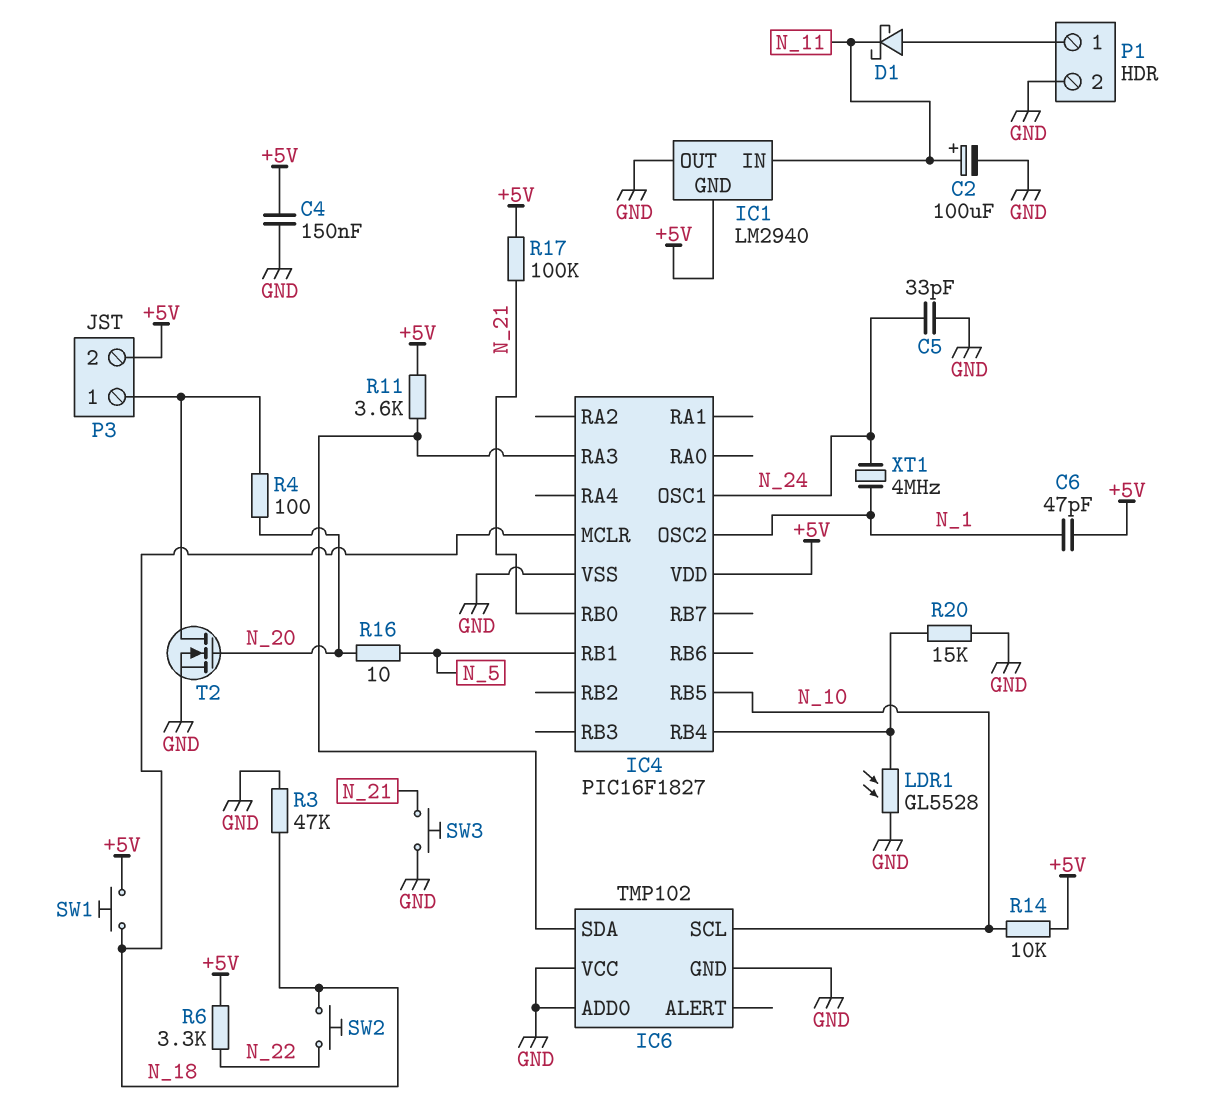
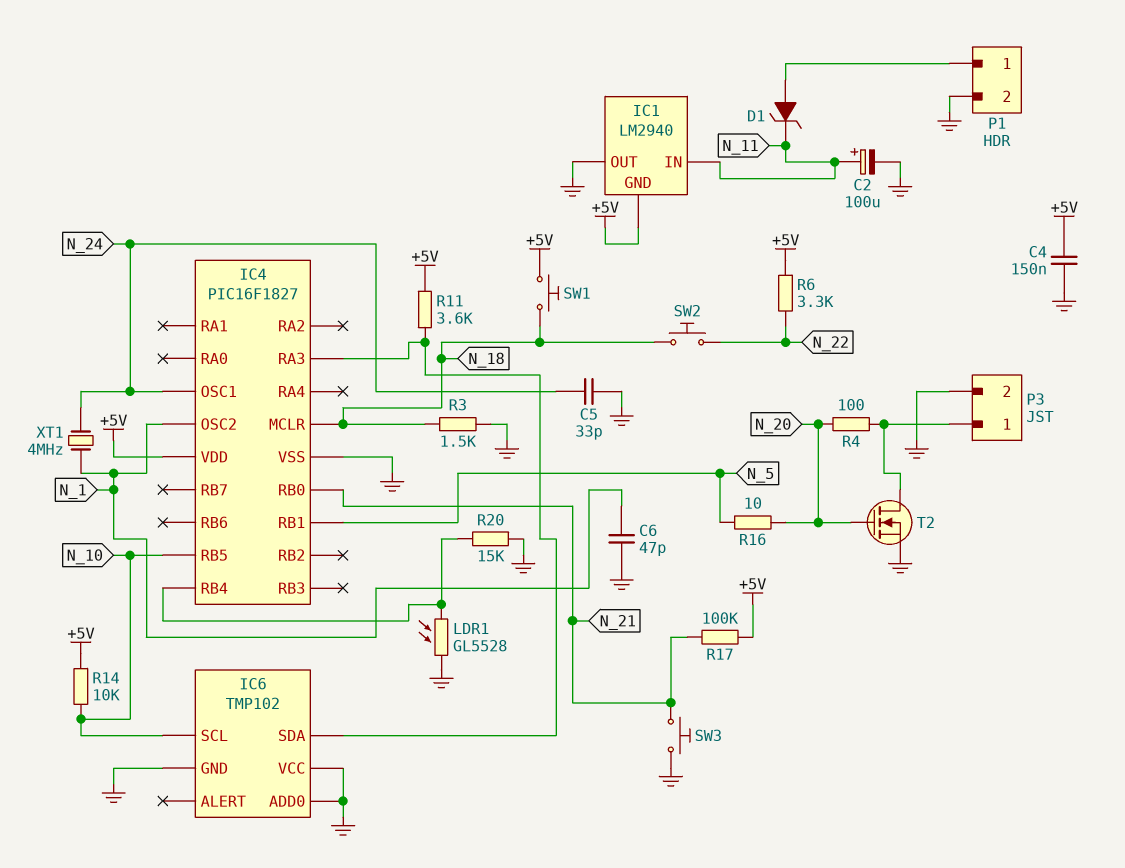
C6: 47pF (+5V, N_1) -> 47pF (GND, N_1)
D1: schottky (A P1/1, K N_11) -> zener (A P1/1, K N_11)
P3 pin 2: +5V -> GND
R3: 47k (GND, N_18) -> 1.5k (GND, N_18)

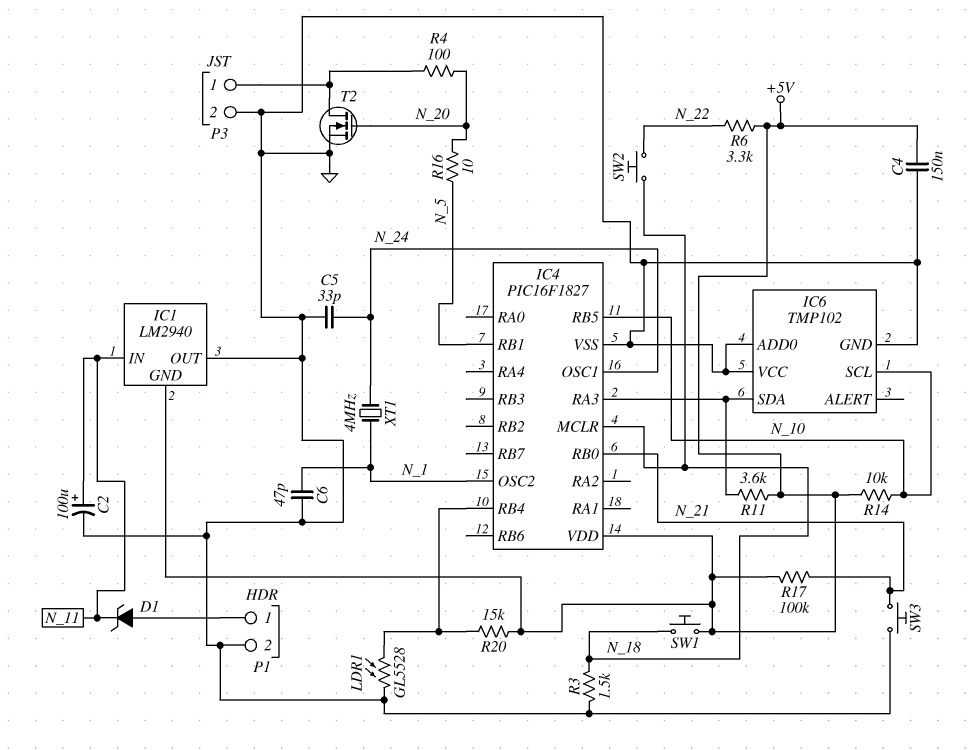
R20: 15k (GND, IC4/RB4) -> 15k (+5V, IC4/RB4)

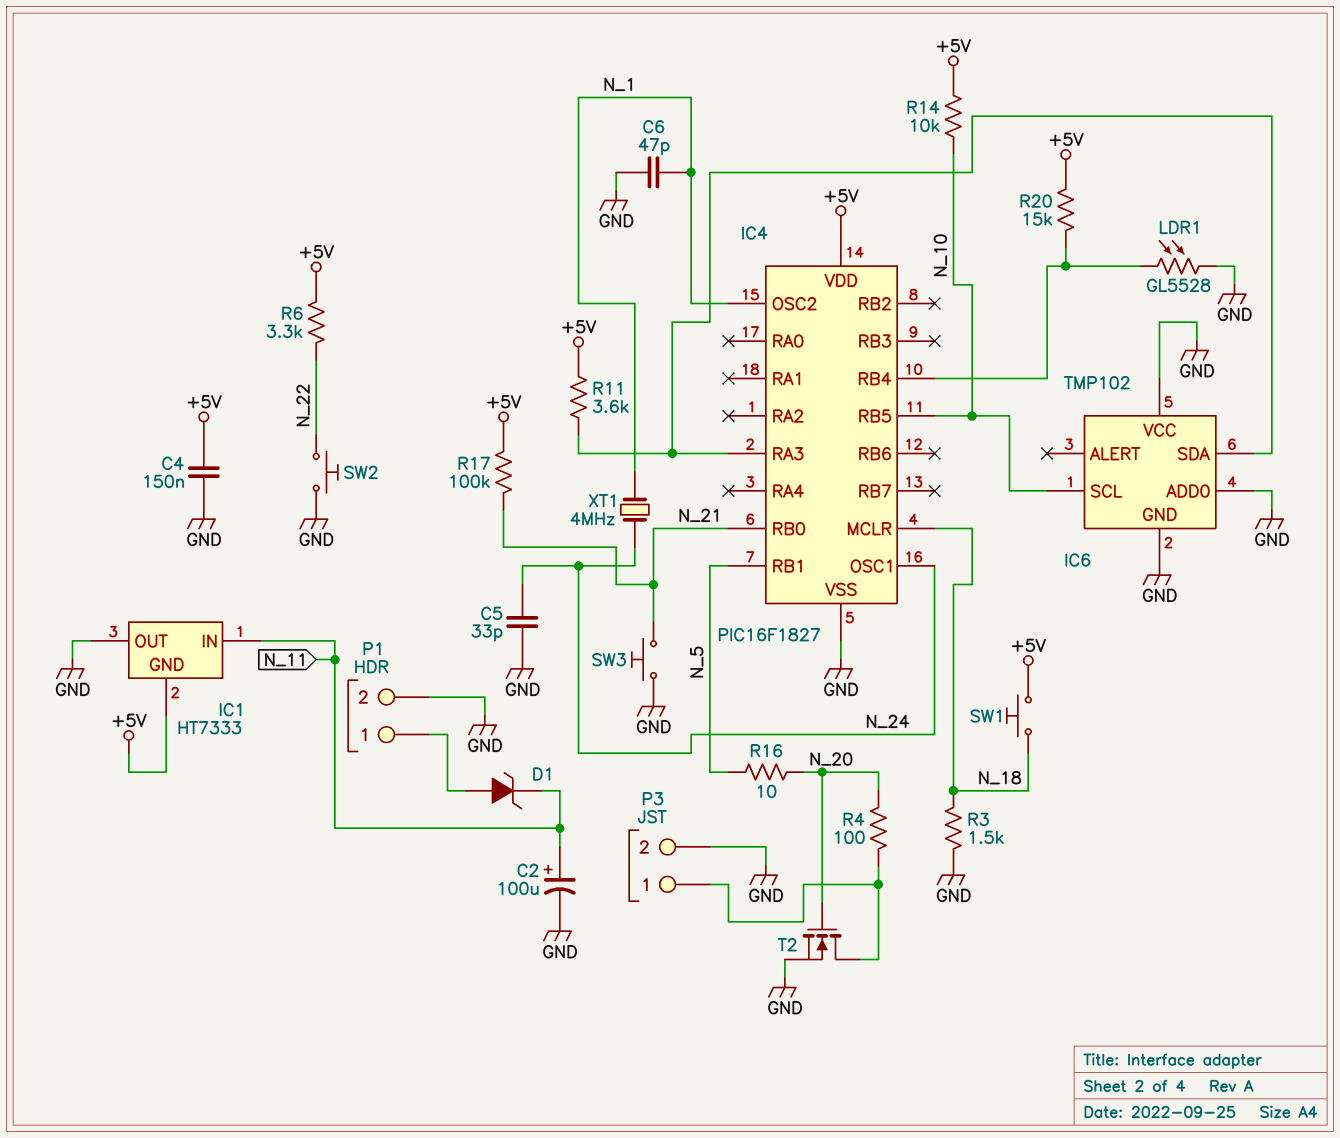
IC1: LM2940 -> HT7333
SW2: button (N_18, N_22) -> button (GND, N_22)

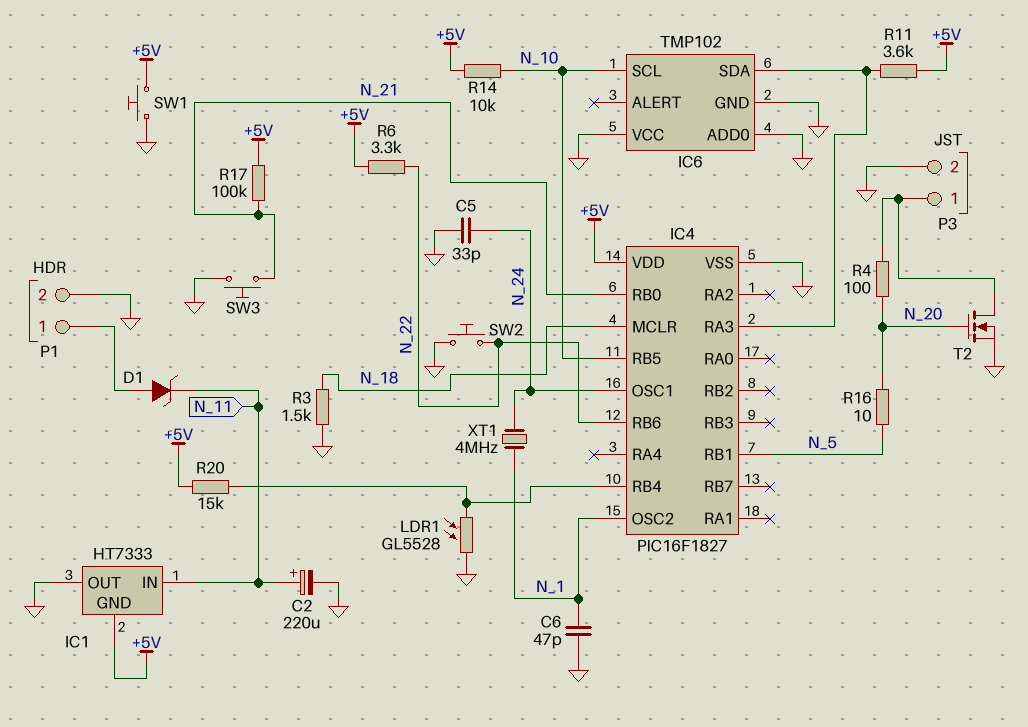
C2: 100uF (plus N_11, minus GND) -> 220uF (plus N_11, minus GND)
C4: 150nF (+5V, GND) -> none
IC4 pin RB6: none -> N_22
SW1: button (+5V, N_18) -> button (+5V, GND)

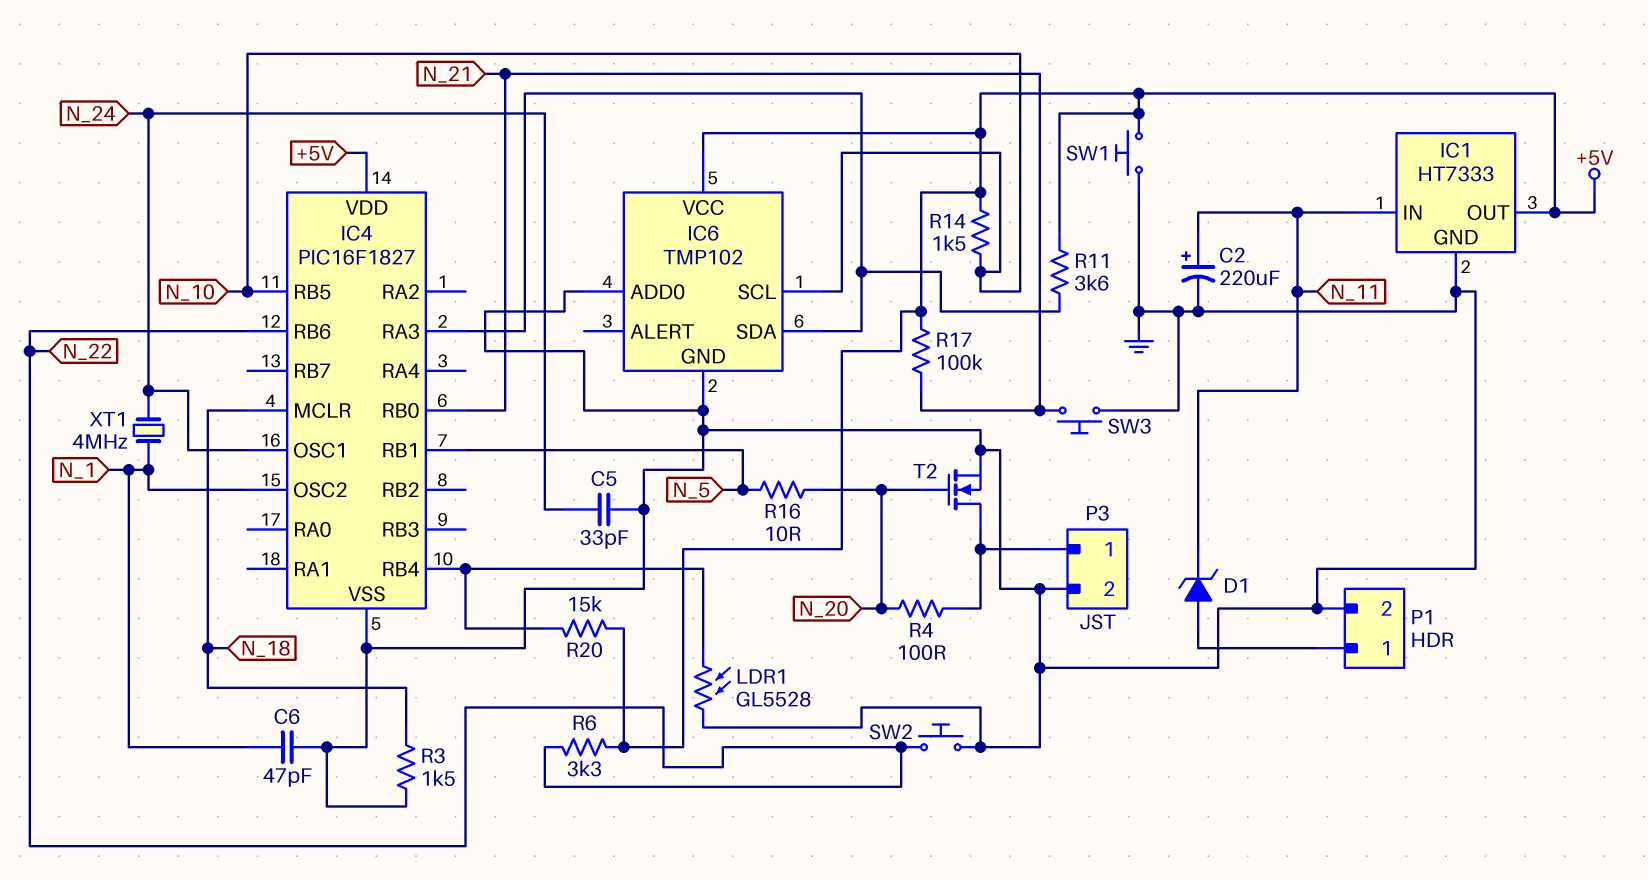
IC1 pin GND: +5V -> GND
IC1 pin OUT: GND -> +5V
IC6 pin VCC: GND -> +5V
R14: 10k (+5V, N_10) -> 1.5k (+5V, N_10)

